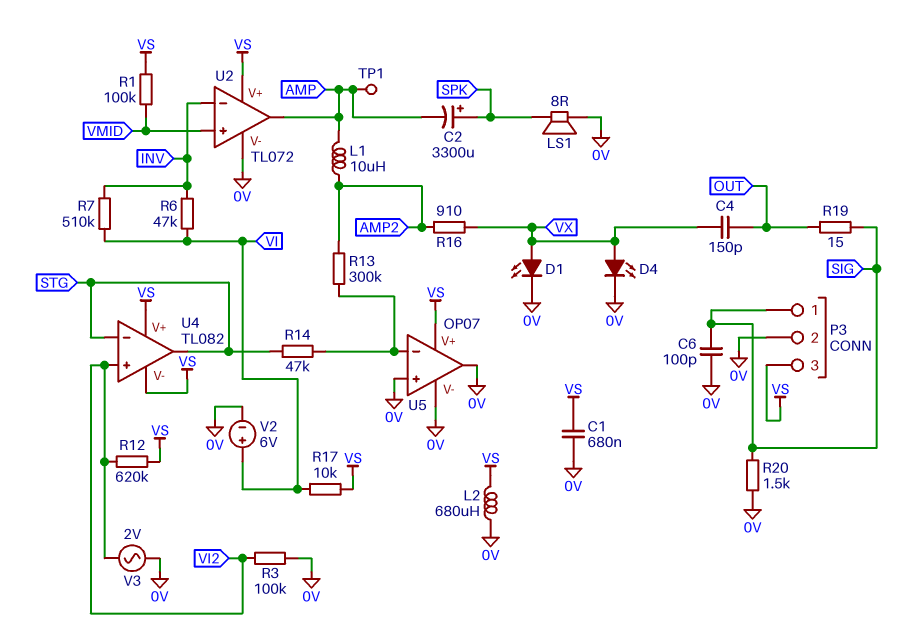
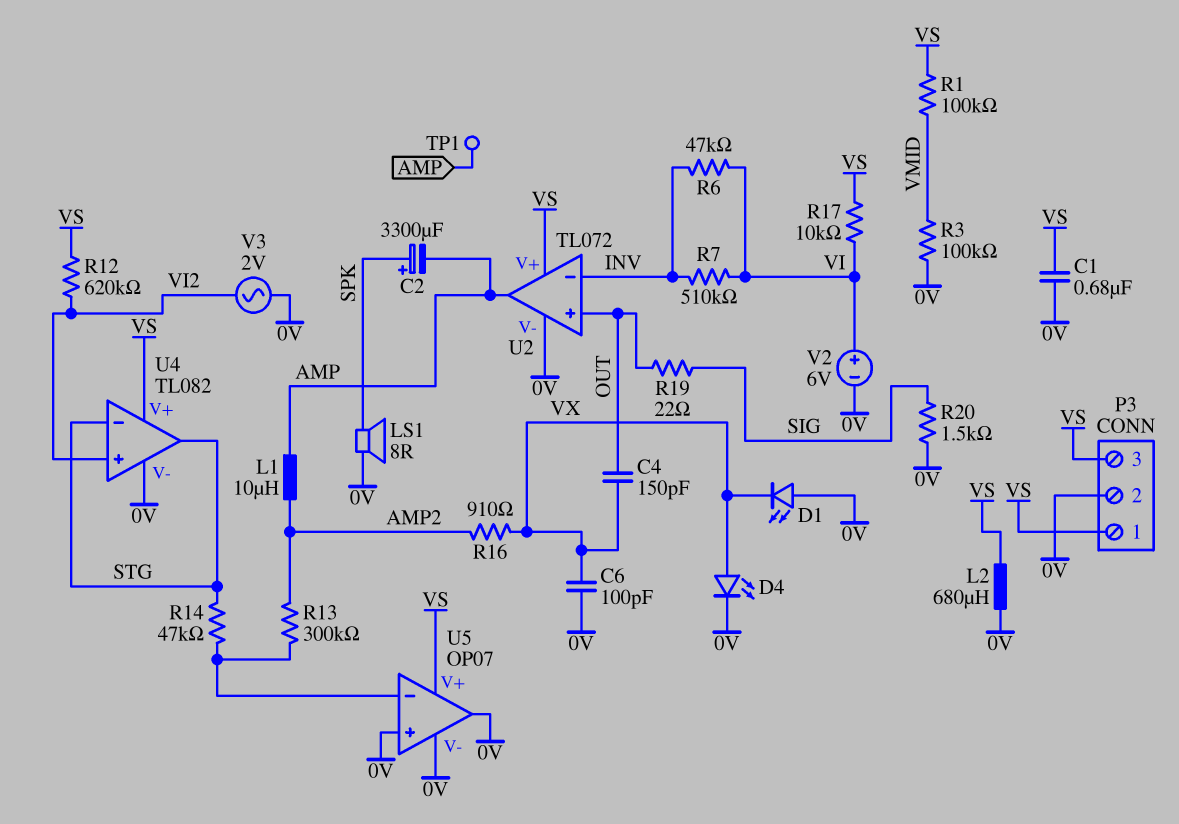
C6: 100pF (0V, SIG) -> 100pF (0V, VX)
D1: LED (A VX, K 0V) -> LED (A 0V, K VX)
P3 pin 1: SIG -> VS
R3: 100k (0V, VI2) -> 100k (0V, VMID)
R19: 15 (OUT, SIG) -> 22 (OUT, SIG)
U2 pin in+: VMID -> OUT
U4 pin V-: VS -> 0V

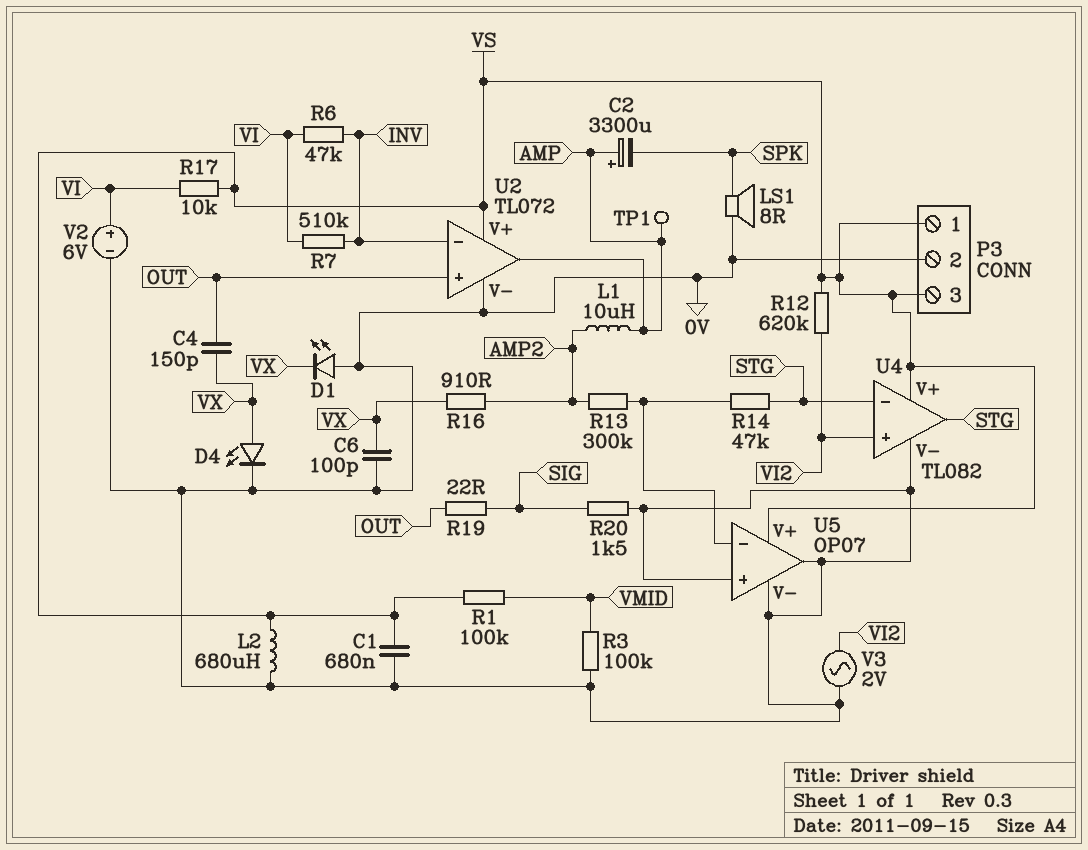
C2: 3300uF (plus SPK, minus AMP) -> 3300uF (plus AMP, minus SPK)

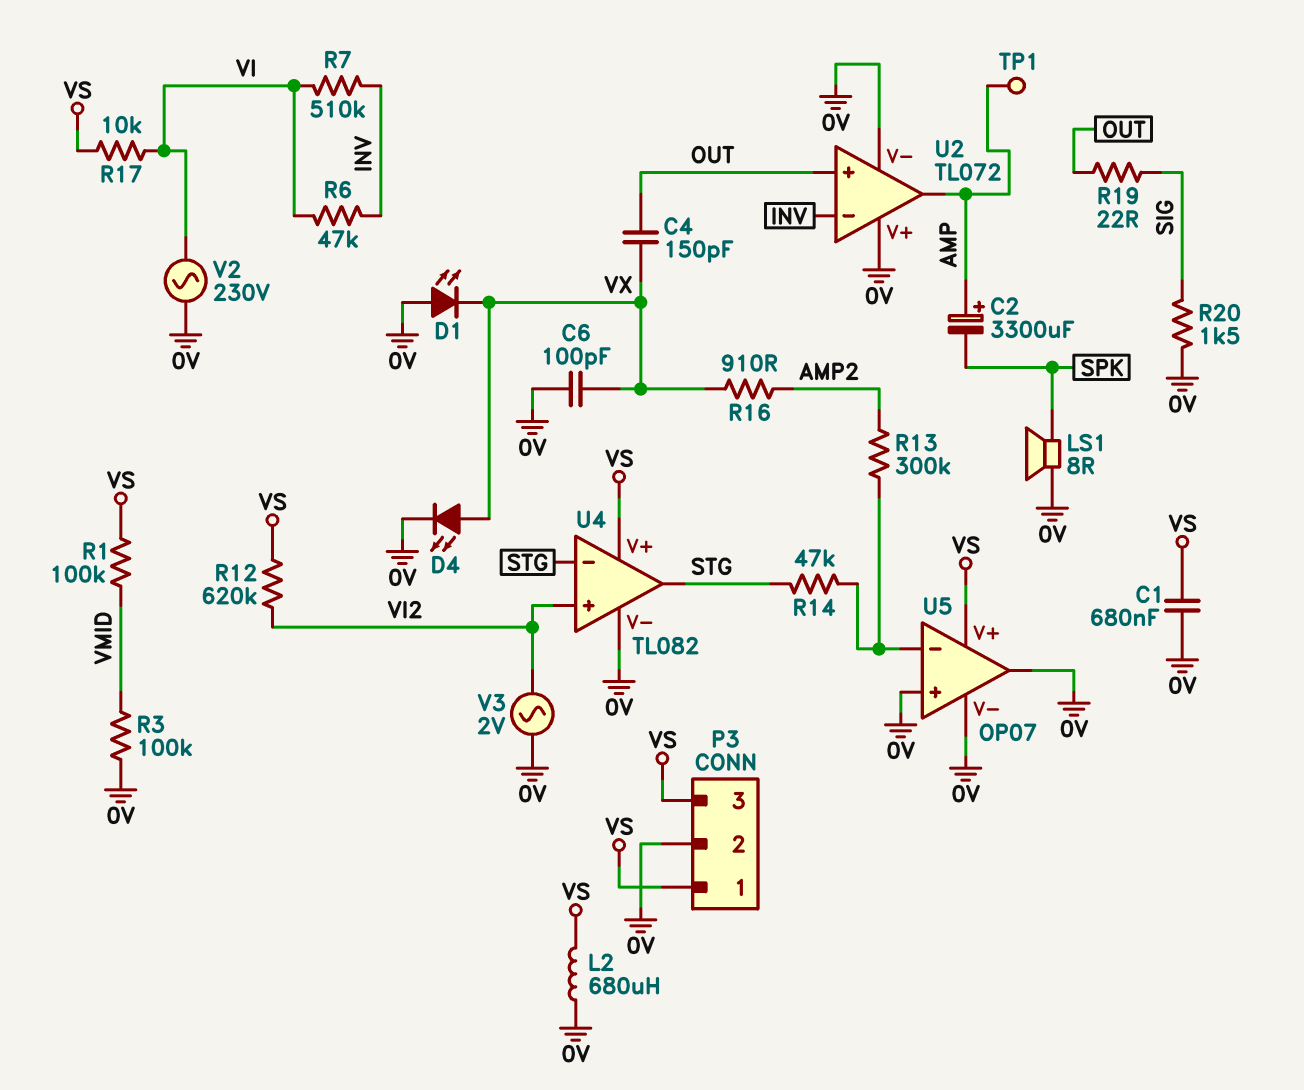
L1: 10uH (AMP, AMP2) -> none
U2 pin V+: VS -> 0V
V2: 6V (plus VI, minus 0V) -> AC 230V (0V, VI)

